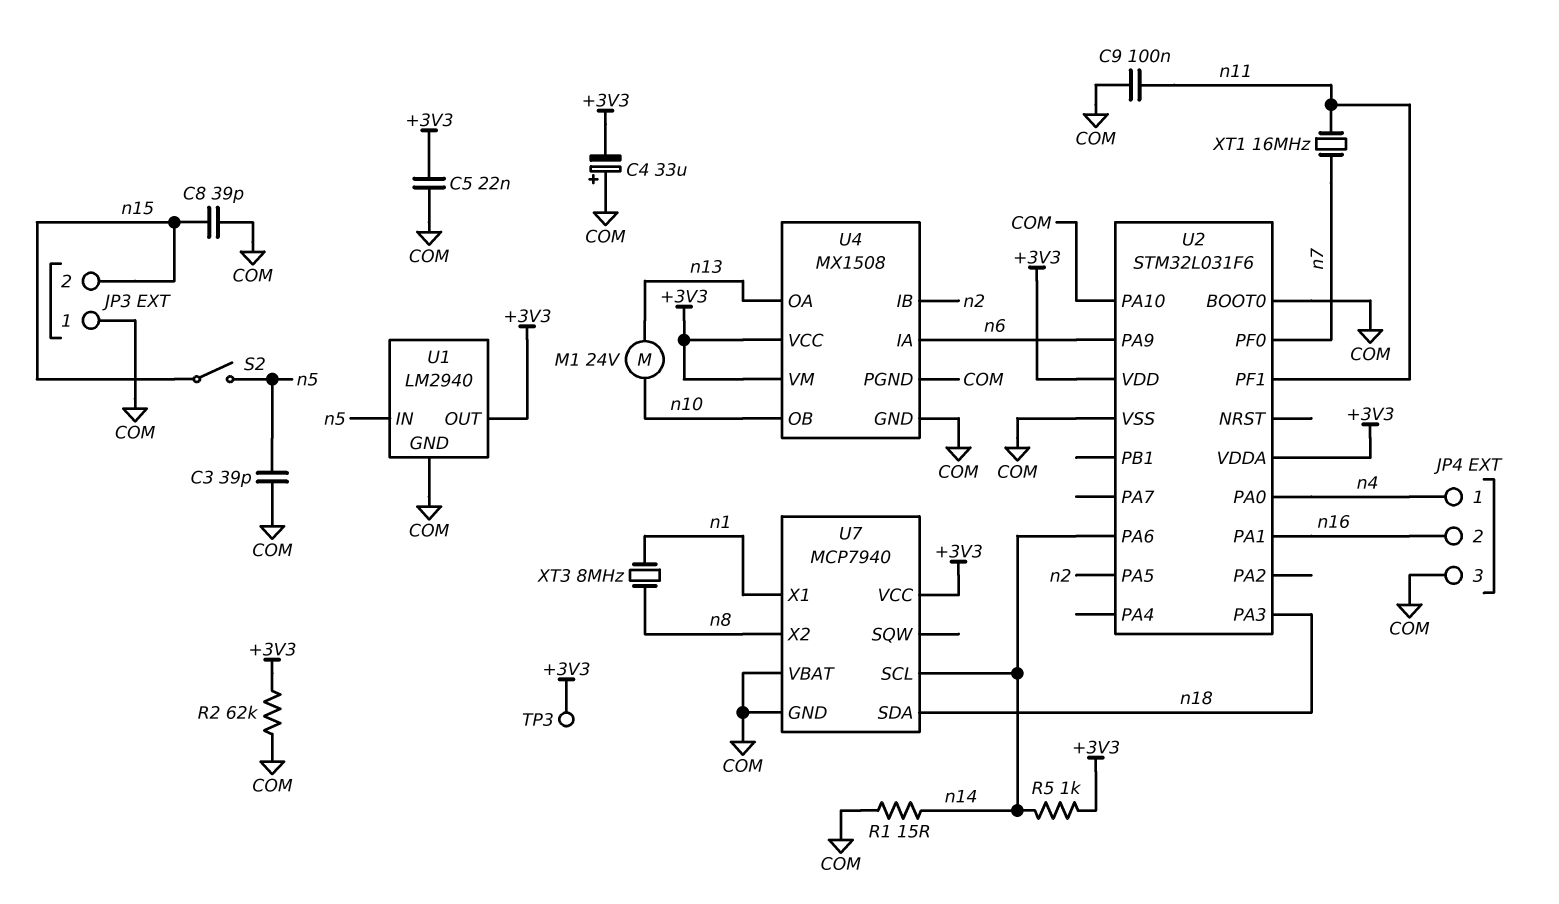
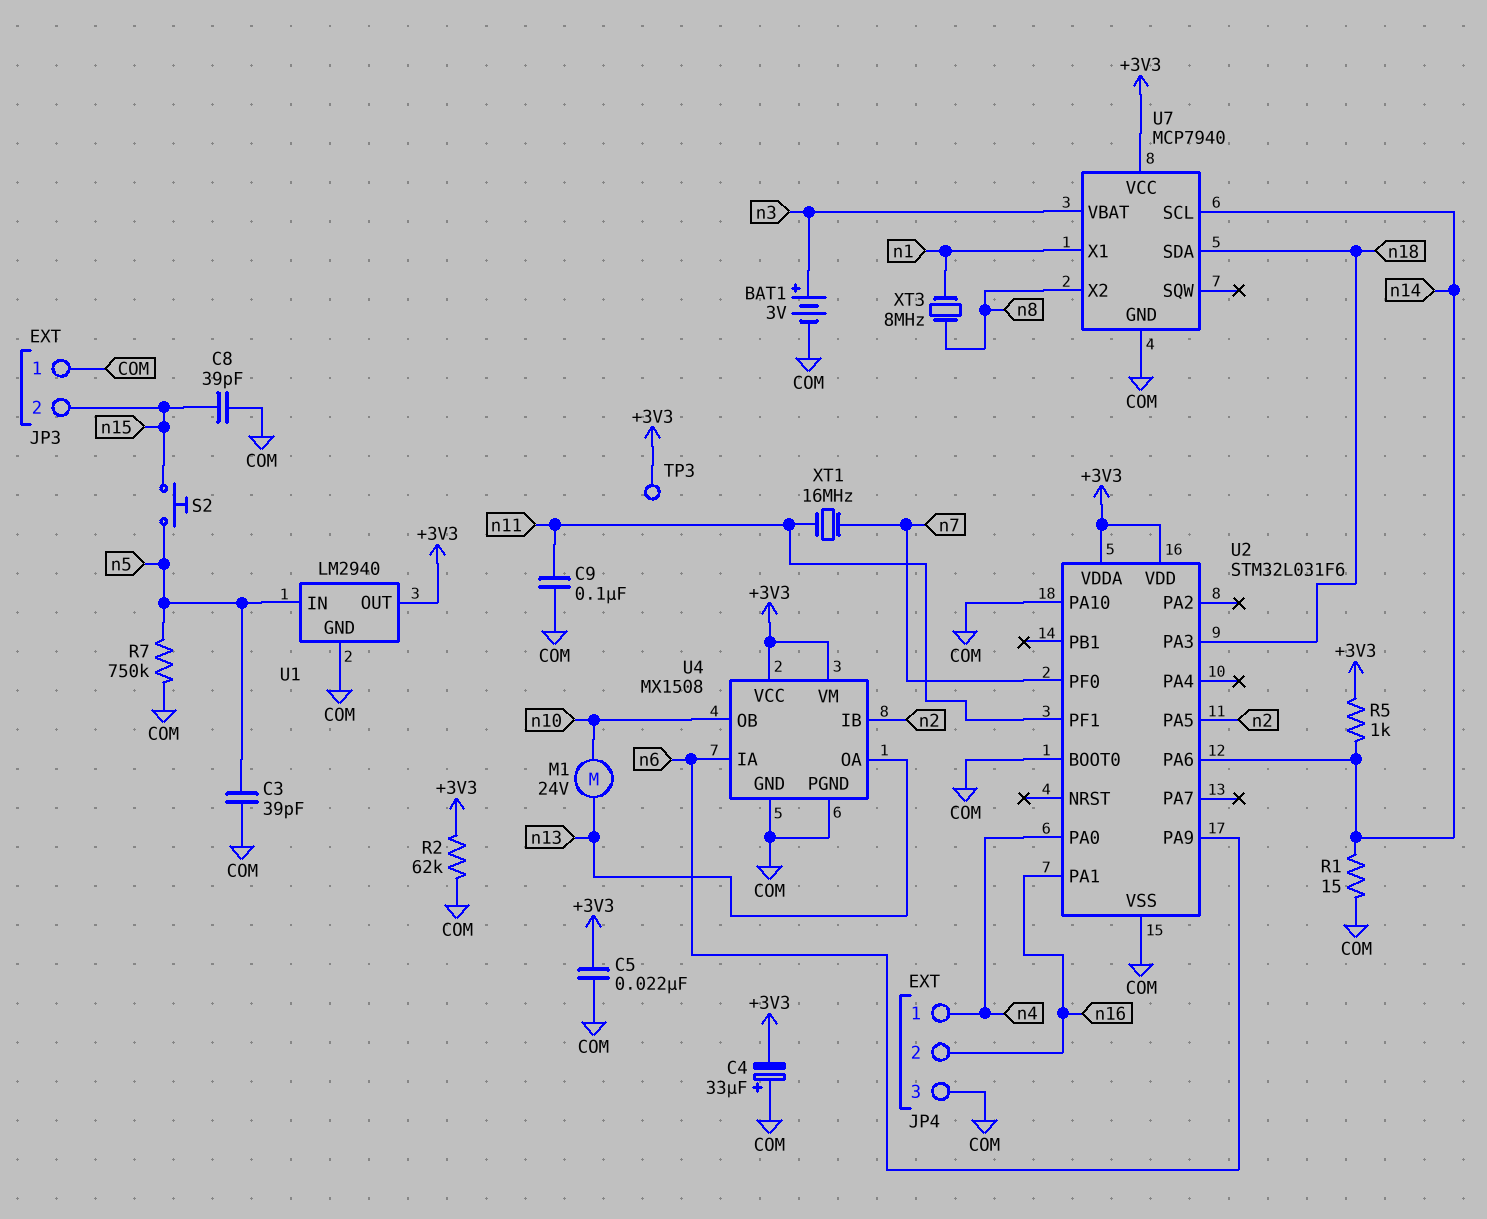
BAT1: none -> 3V (plus n3, minus COM)
R7: none -> 750k (COM, n5)
S2: switch (n5, n15) -> button (n5, n15)
U7 pin VBAT: COM -> n3

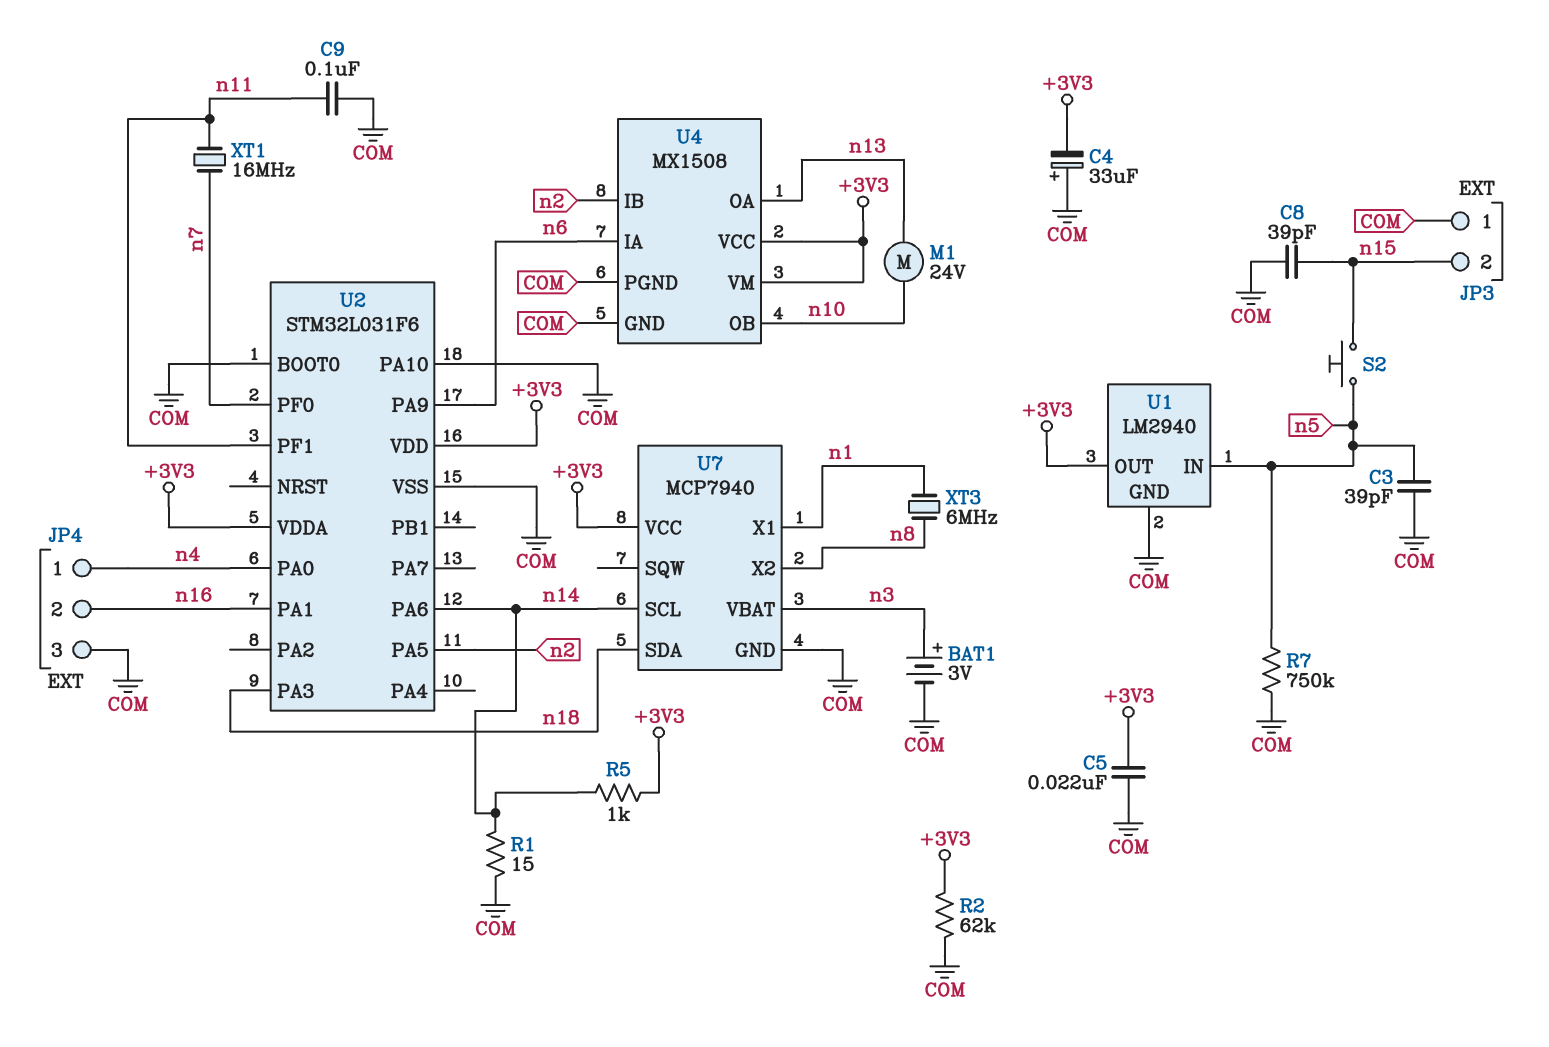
TP3: test point (+3V3) -> none
XT3: 8MHz (n1, n8) -> 6MHz (n1, n8)

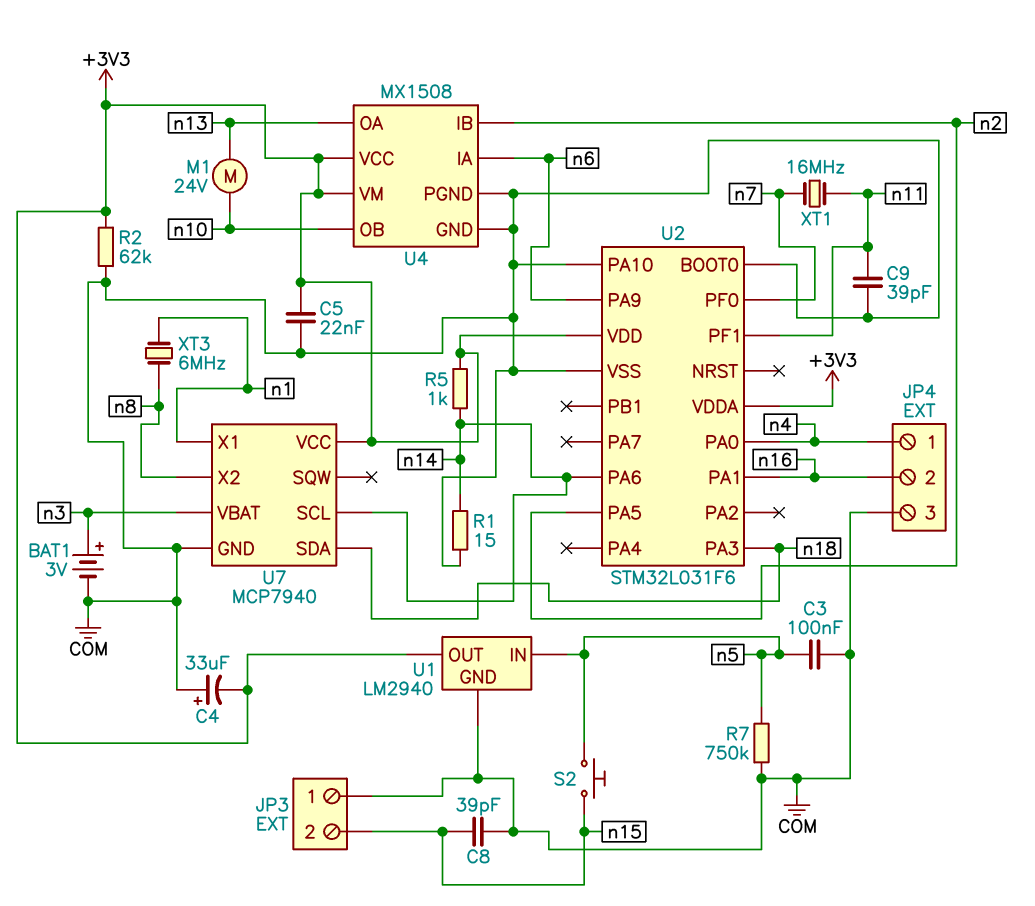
C3: 39pF (COM, n5) -> 100nF (COM, n5)
C9: 100nF (COM, n11) -> 39pF (COM, n11)

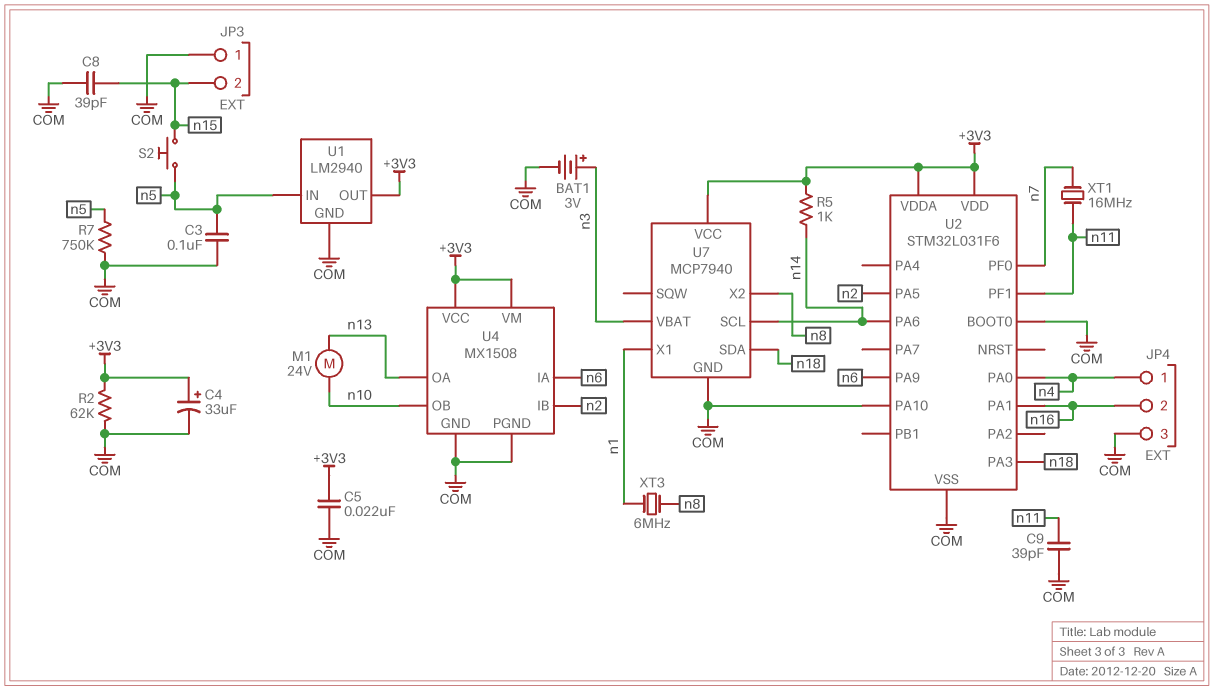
C4: 33uF (plus COM, minus +3V3) -> 33uF (plus +3V3, minus COM)
R1: 15 (COM, n14) -> none

